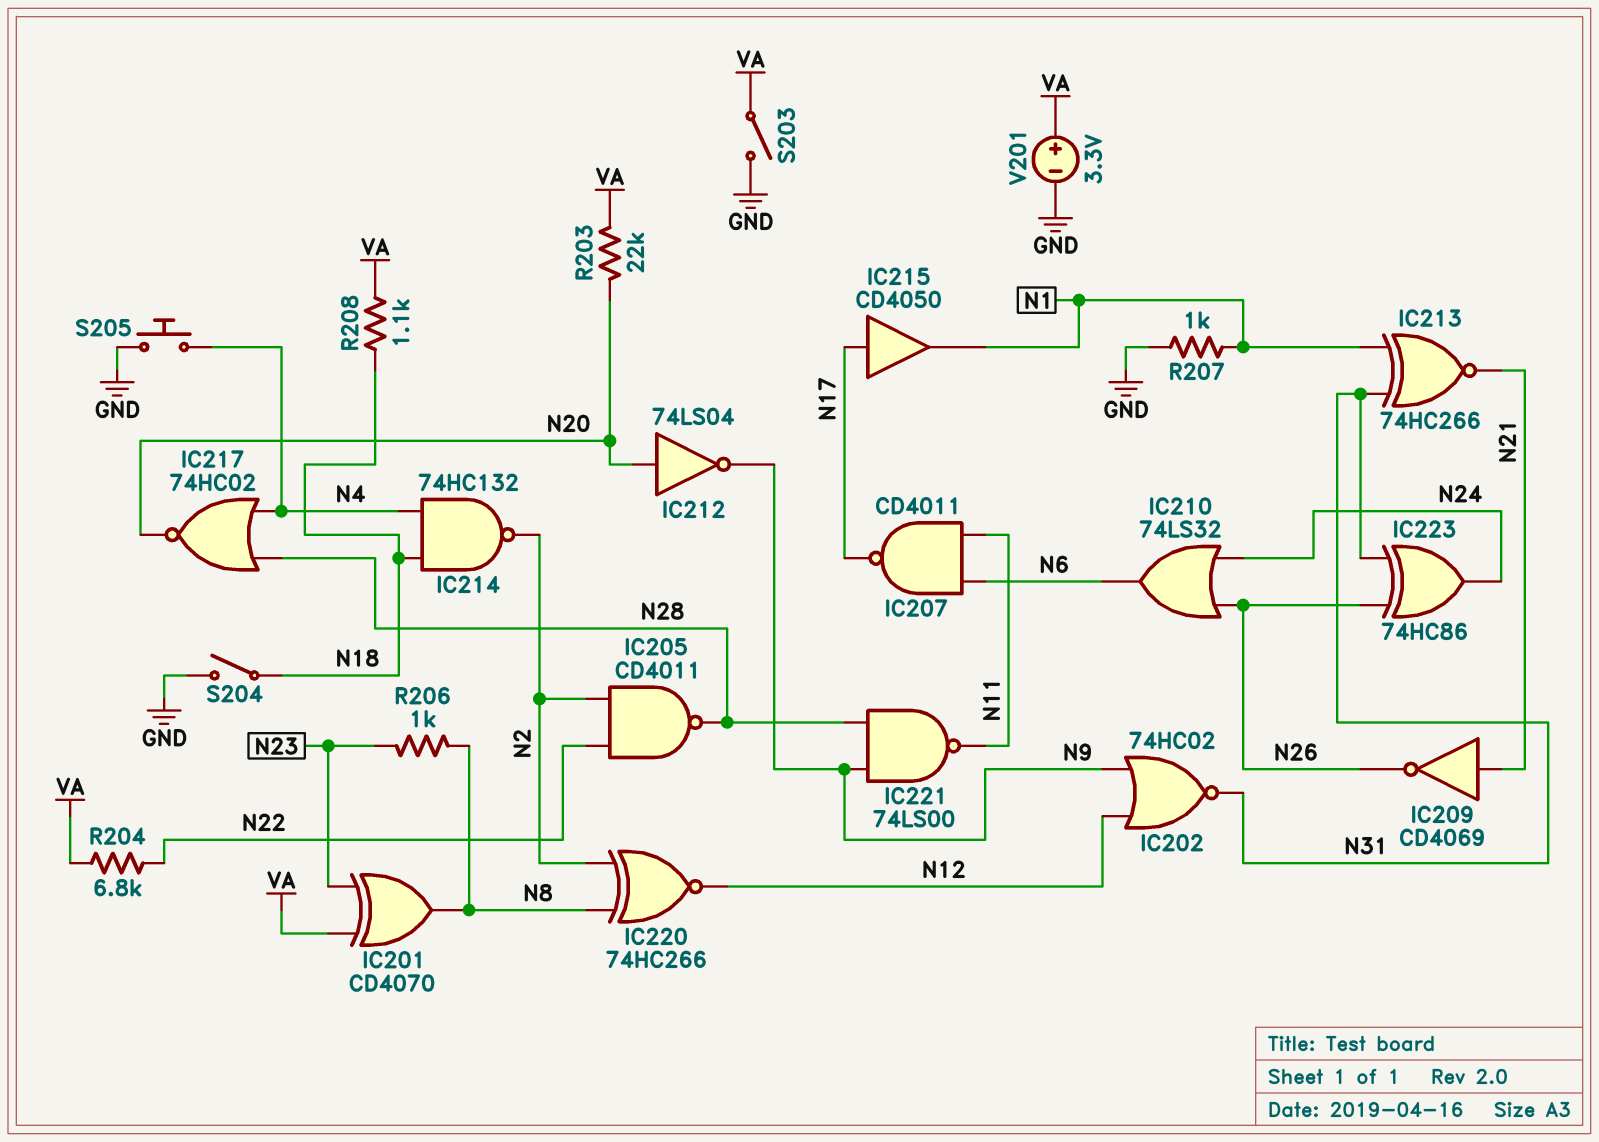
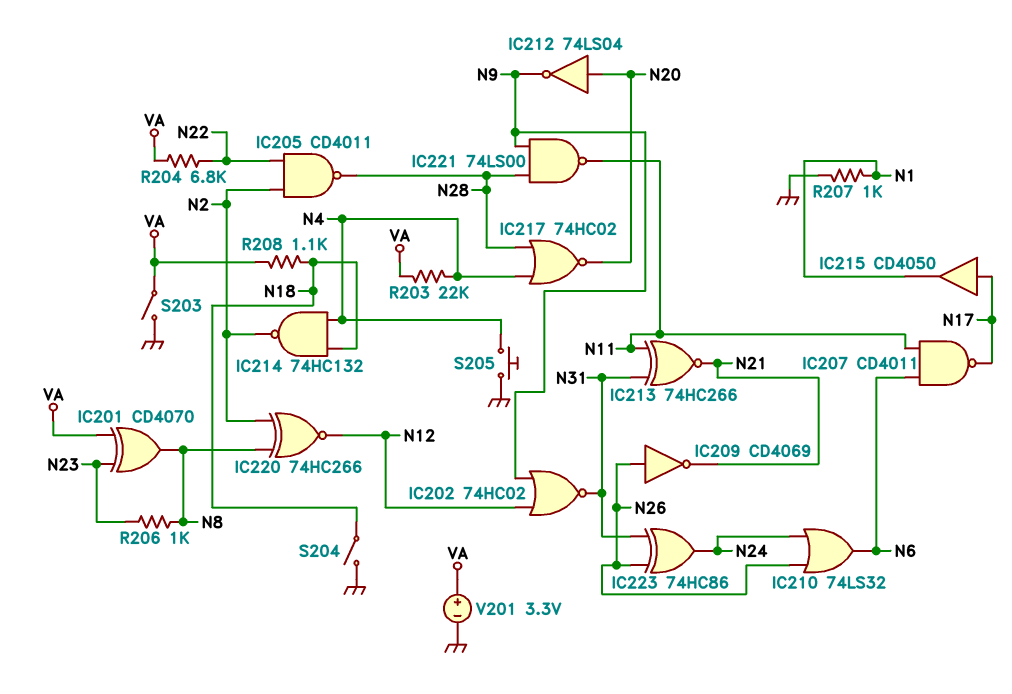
IC209: NOT CD4069 (in N21, out N26) -> NOT CD4069 (in N26, out N21)
IC213: XNOR 74HC266 (in N1, in N31, out N21) -> XNOR 74HC266 (in N11, in N31, out N21)
R203: 22k (N20, VA) -> 22k (N4, VA)

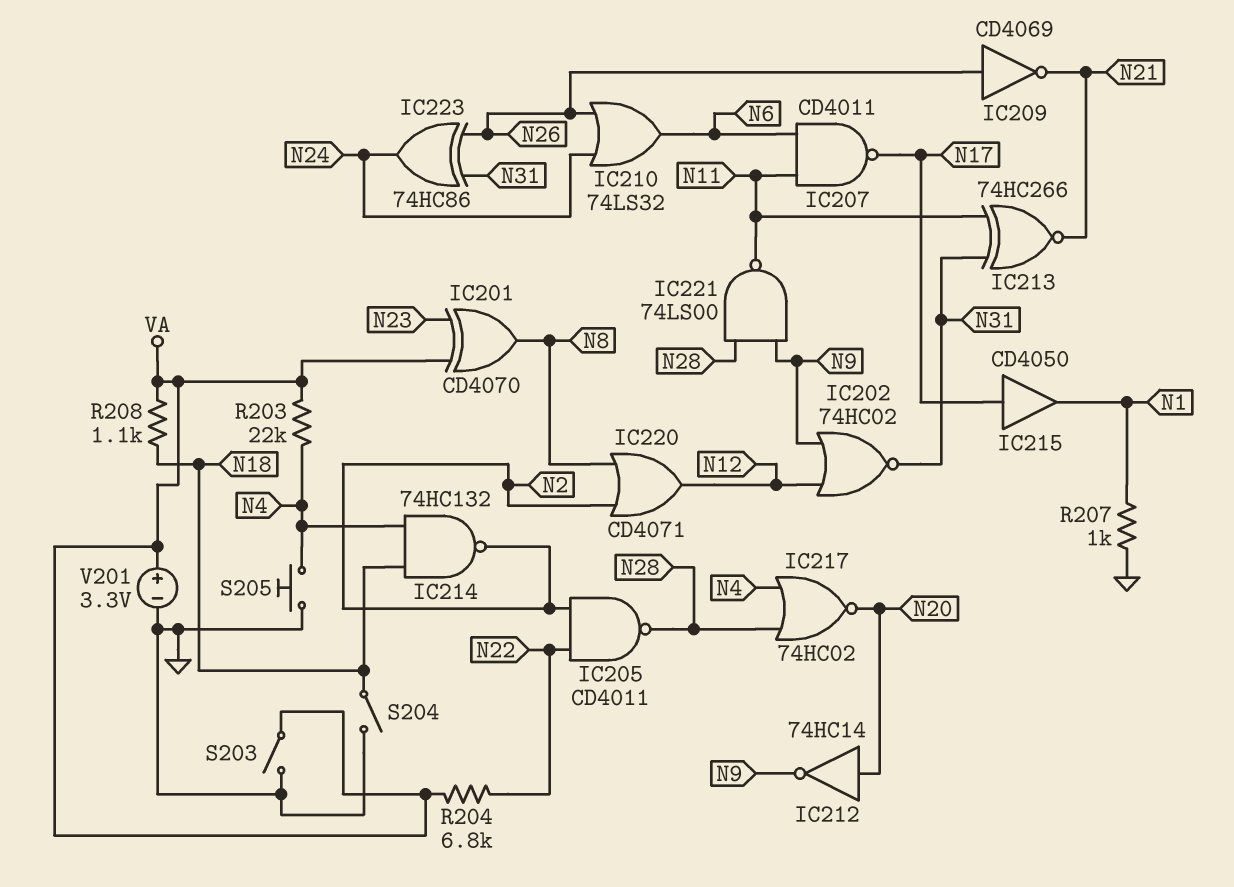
IC212: NOT 74LS04 (in N20, out N9) -> NOT 74HC14 (in N20, out N9)
IC220: XNOR 74HC266 (in N2, in N8, out N12) -> OR CD4071 (in N2, in N8, out N12)
R206: 1k (N8, N23) -> none

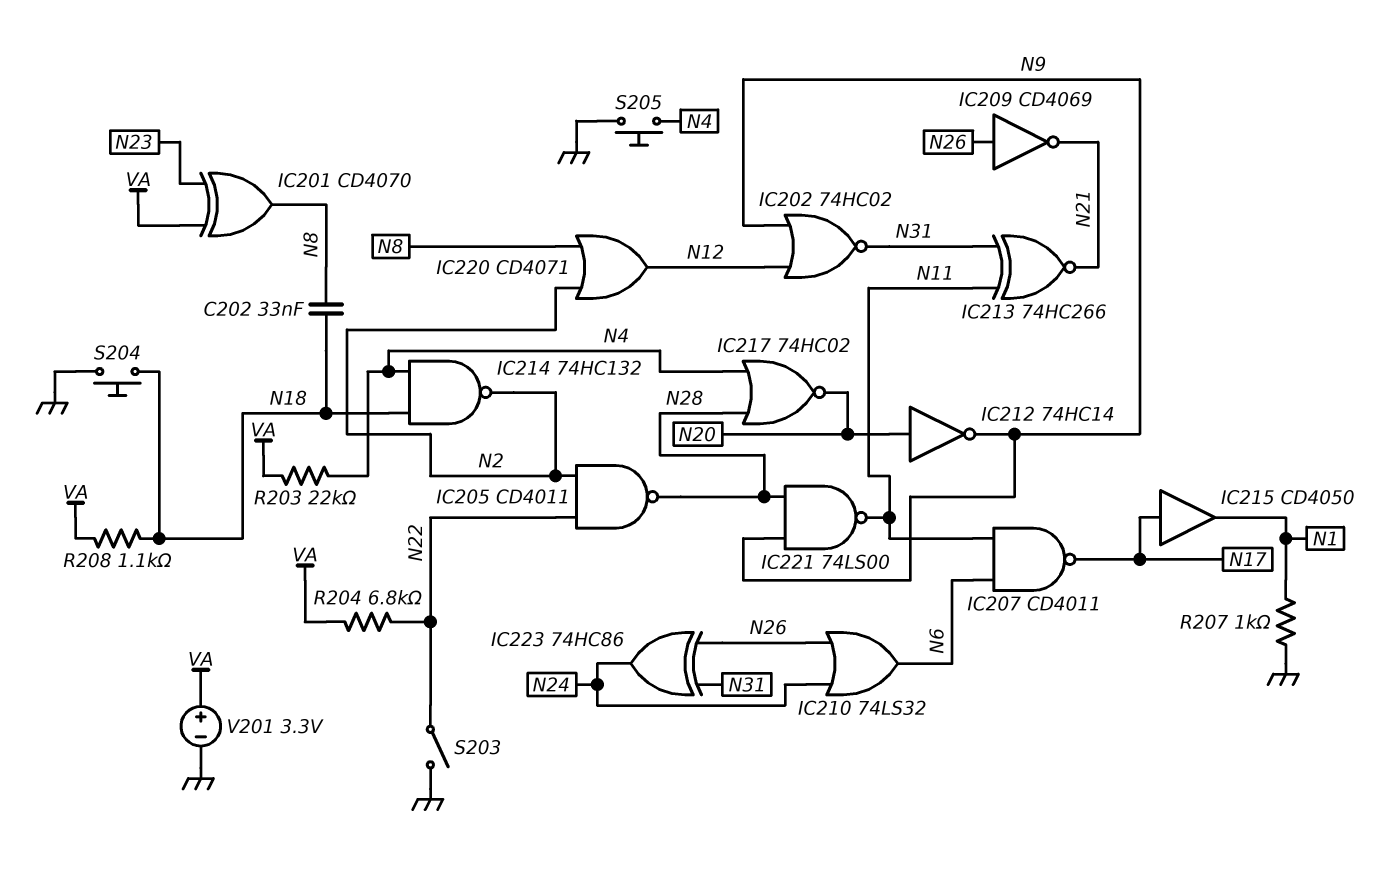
C202: none -> 33nF (N8, N18)
S203: switch (GND, VA) -> switch (GND, N22)
S204: switch (GND, N18) -> button (GND, N18)

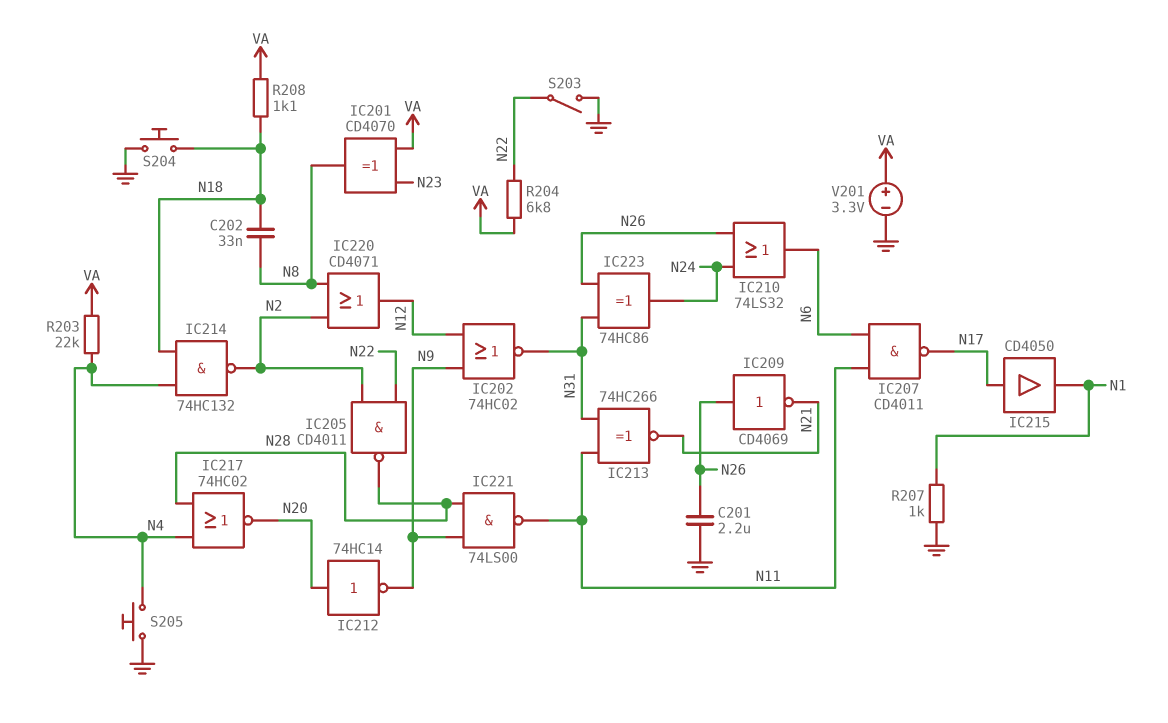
C201: none -> 2.2uF (GND, N26)

